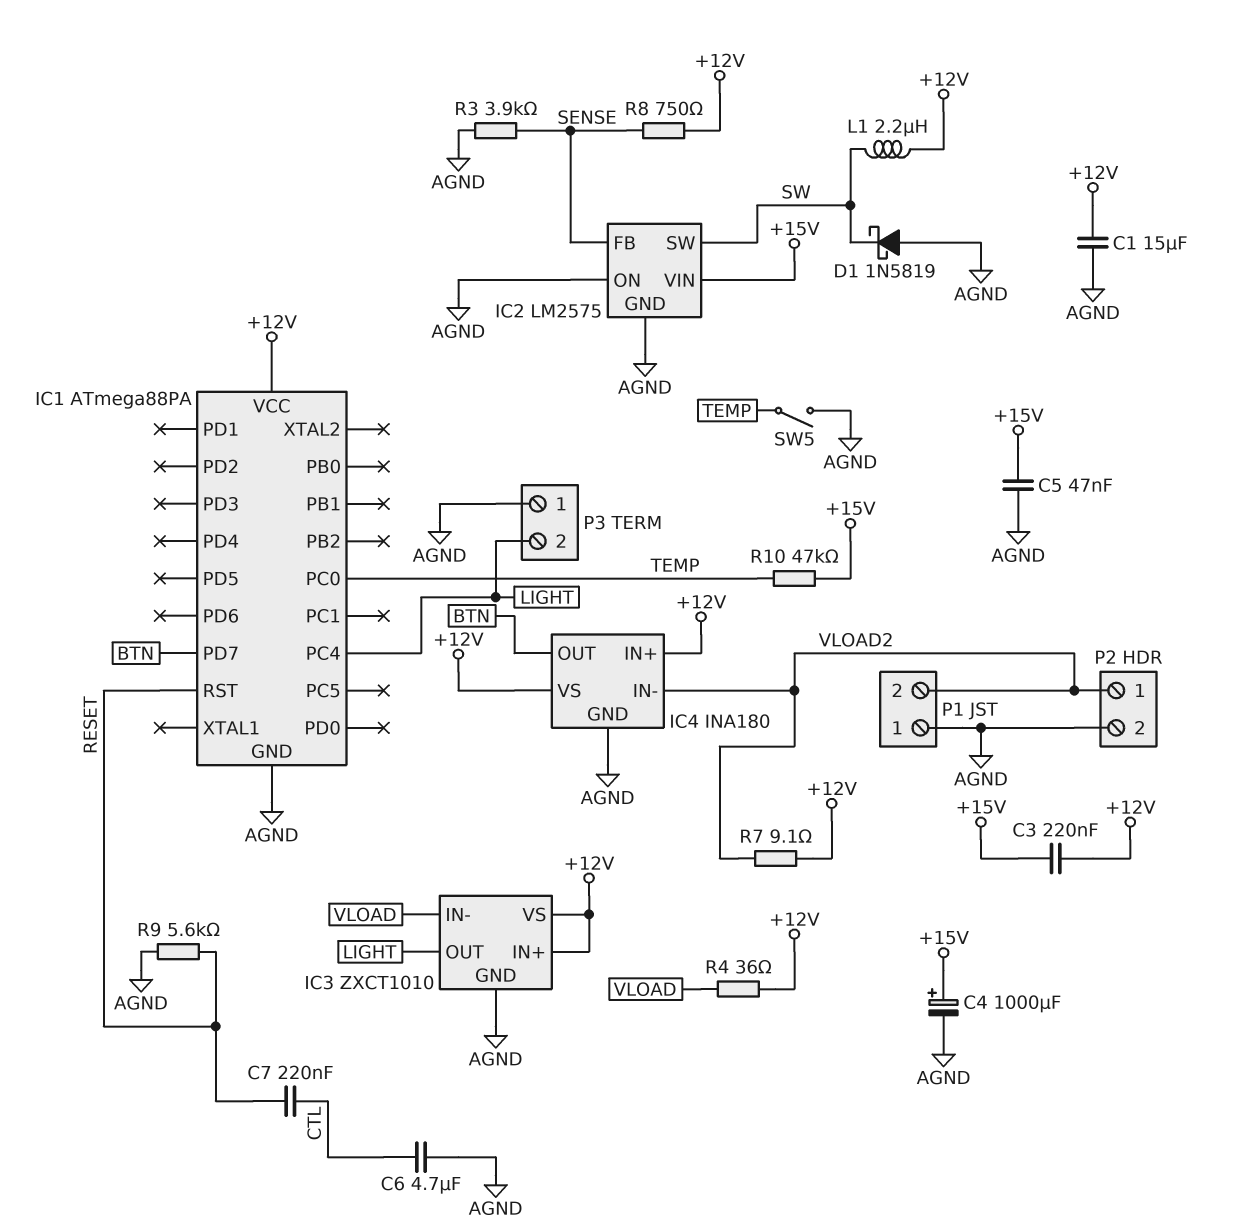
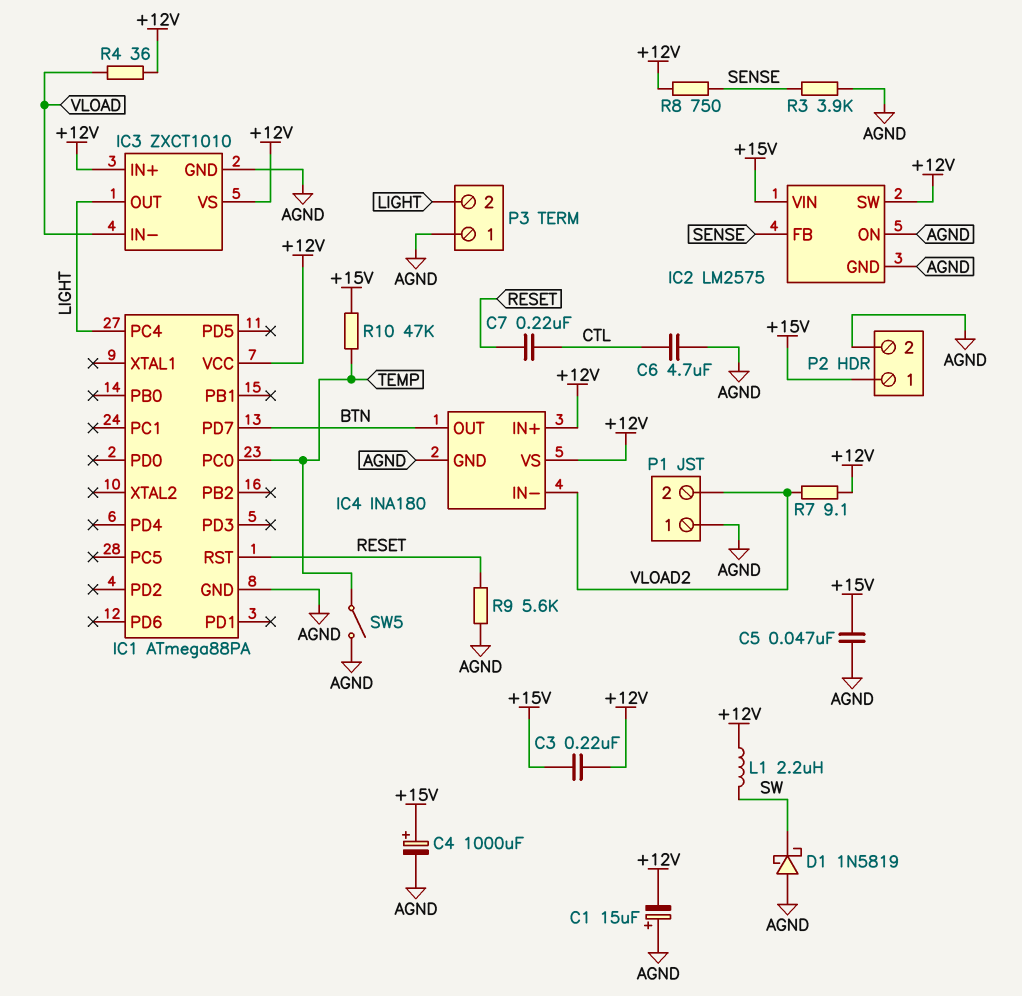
C1: 15uF (+12V, AGND) -> 15uF (plus AGND, minus +12V)
IC2 pin SW: SW -> +12V
P2 pin 1: VLOAD2 -> +15V

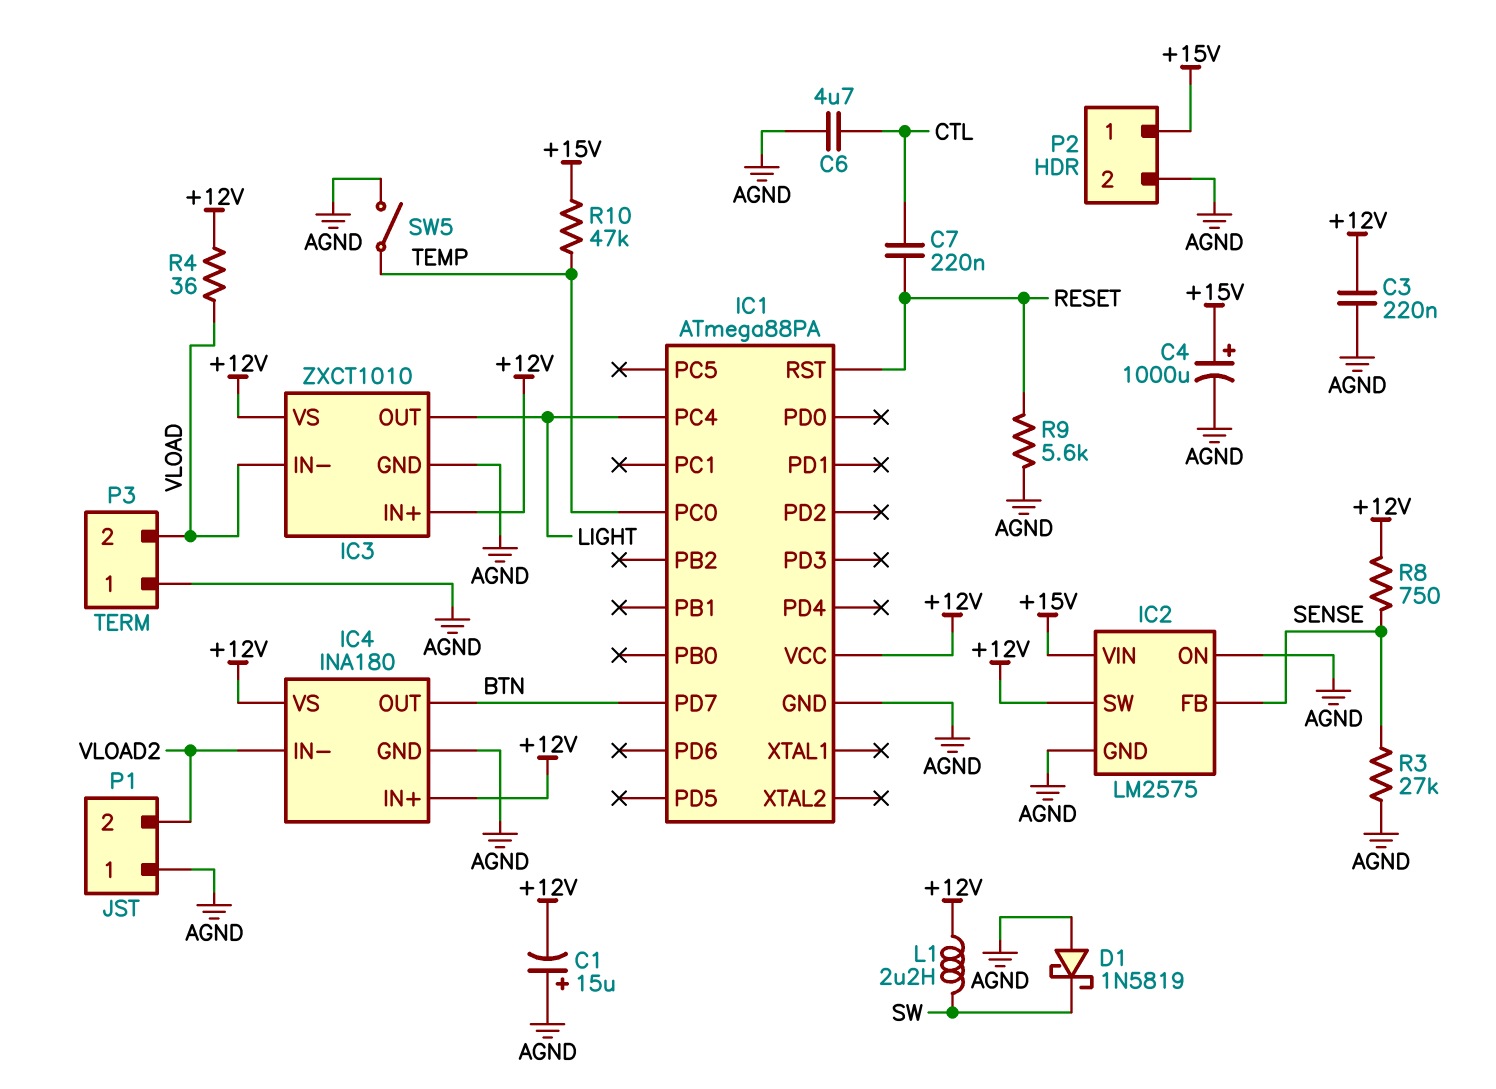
C3: 220nF (+12V, +15V) -> 220nF (+12V, AGND)
C5: 47nF (+15V, AGND) -> none
P3 pin 2: LIGHT -> VLOAD
R3: 3.9k (AGND, SENSE) -> 27k (AGND, SENSE)
R7: 9.1 (+12V, VLOAD2) -> none

